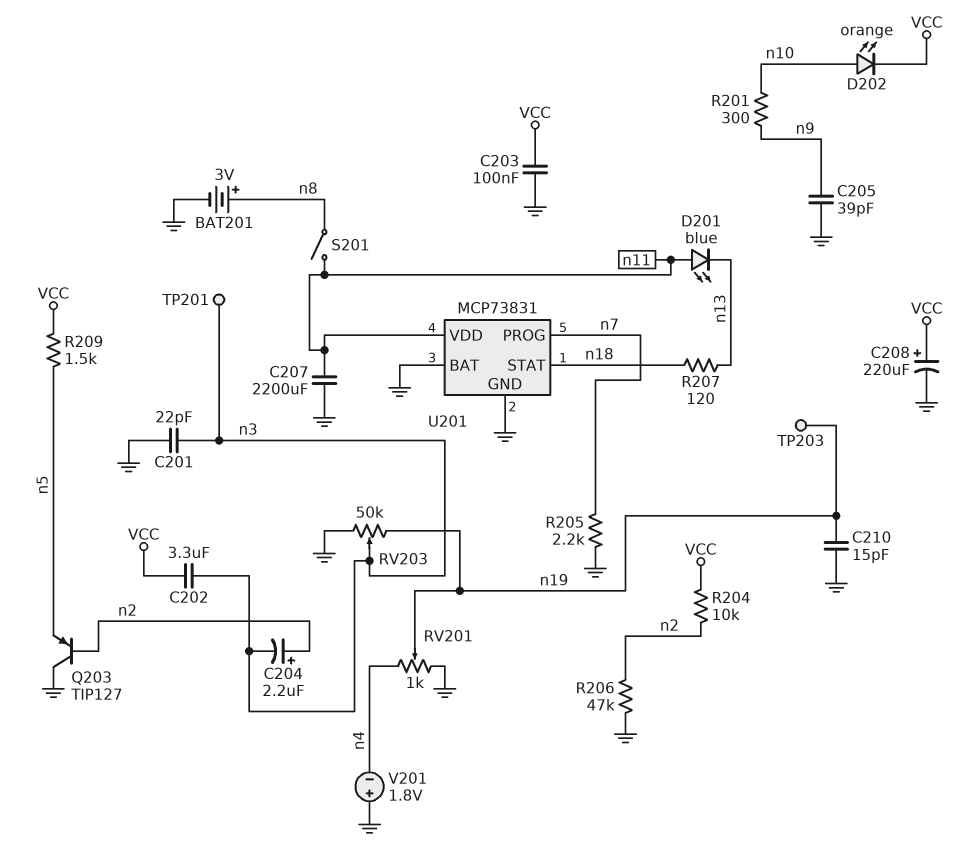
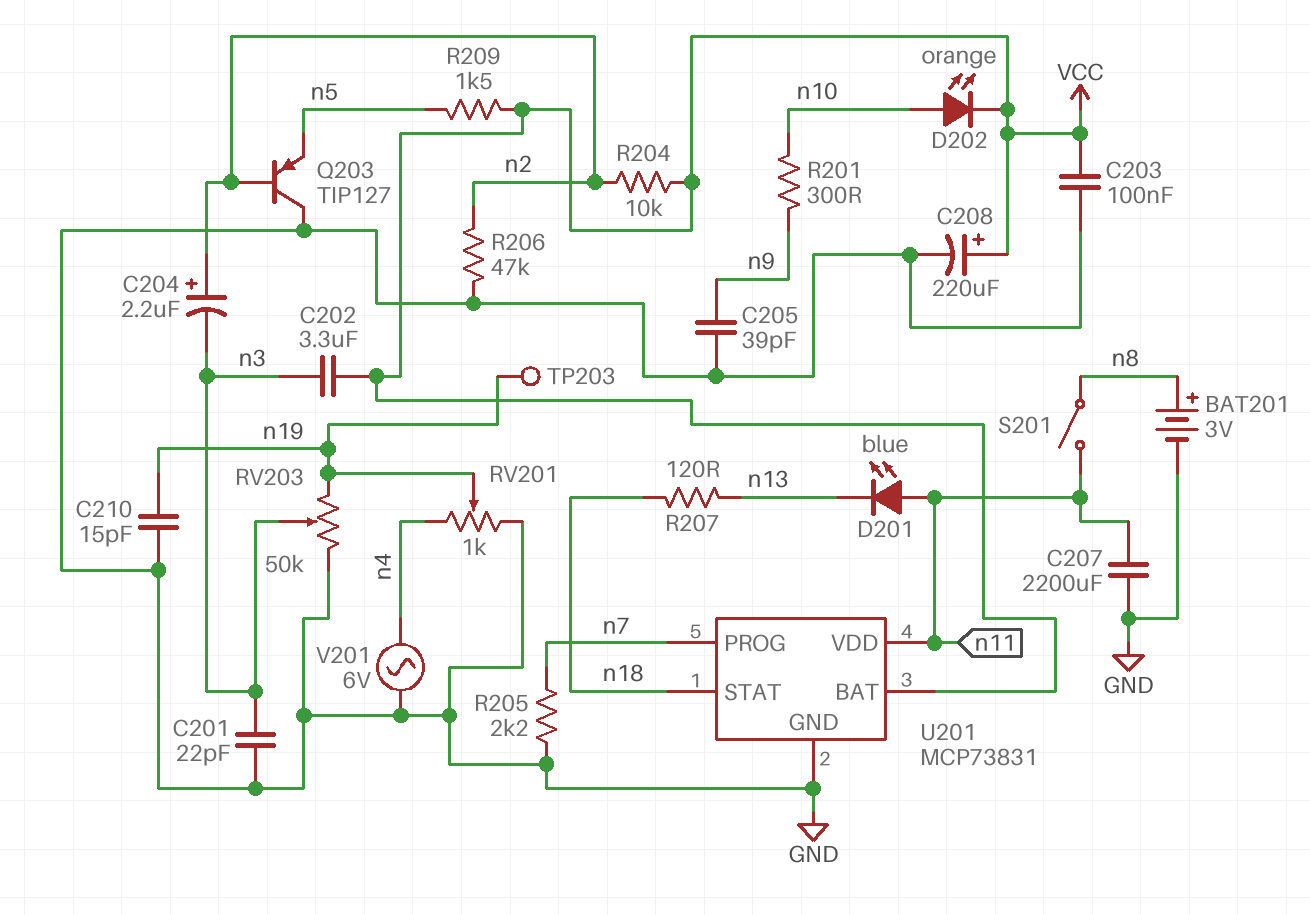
TP201: test point (n3) -> none
U201 pin BAT: GND -> VCC
V201: 1.8V (plus GND, minus n4) -> AC 6V (GND, n4)

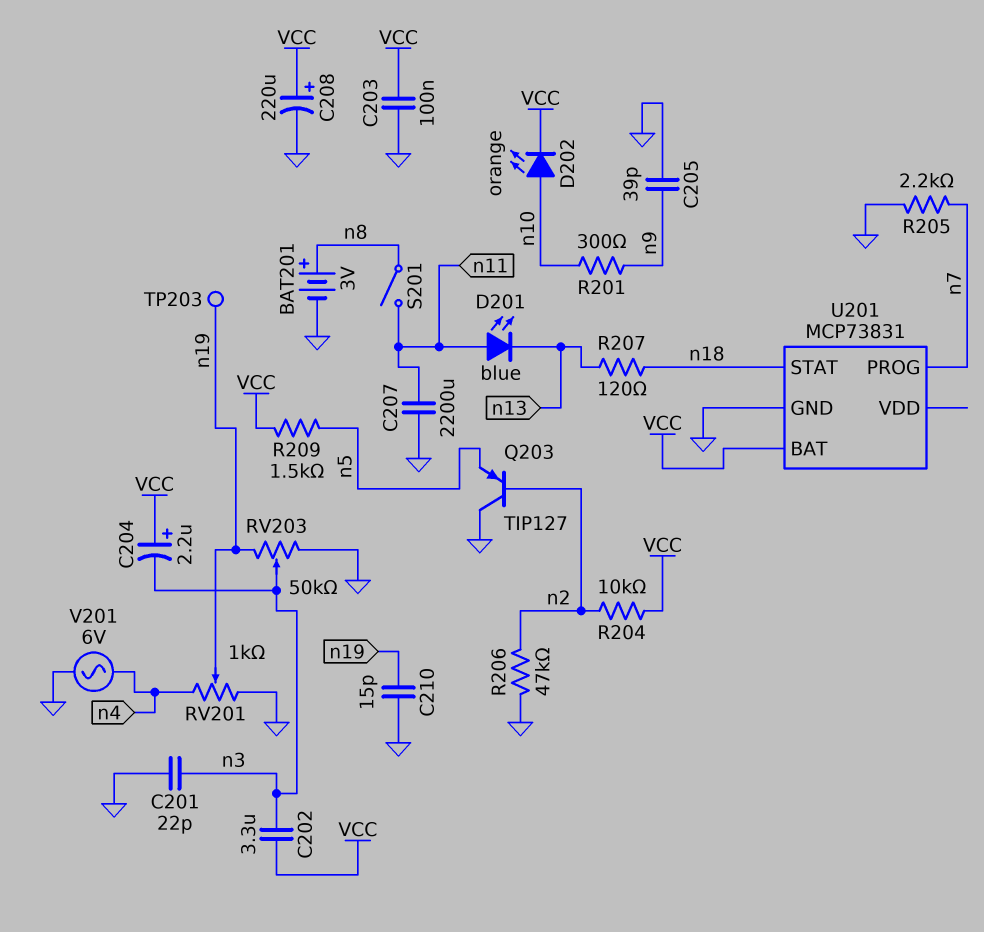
C204: 2.2uF (plus n2, minus n3) -> 2.2uF (plus VCC, minus n3)
U201 pin VDD: n11 -> none

